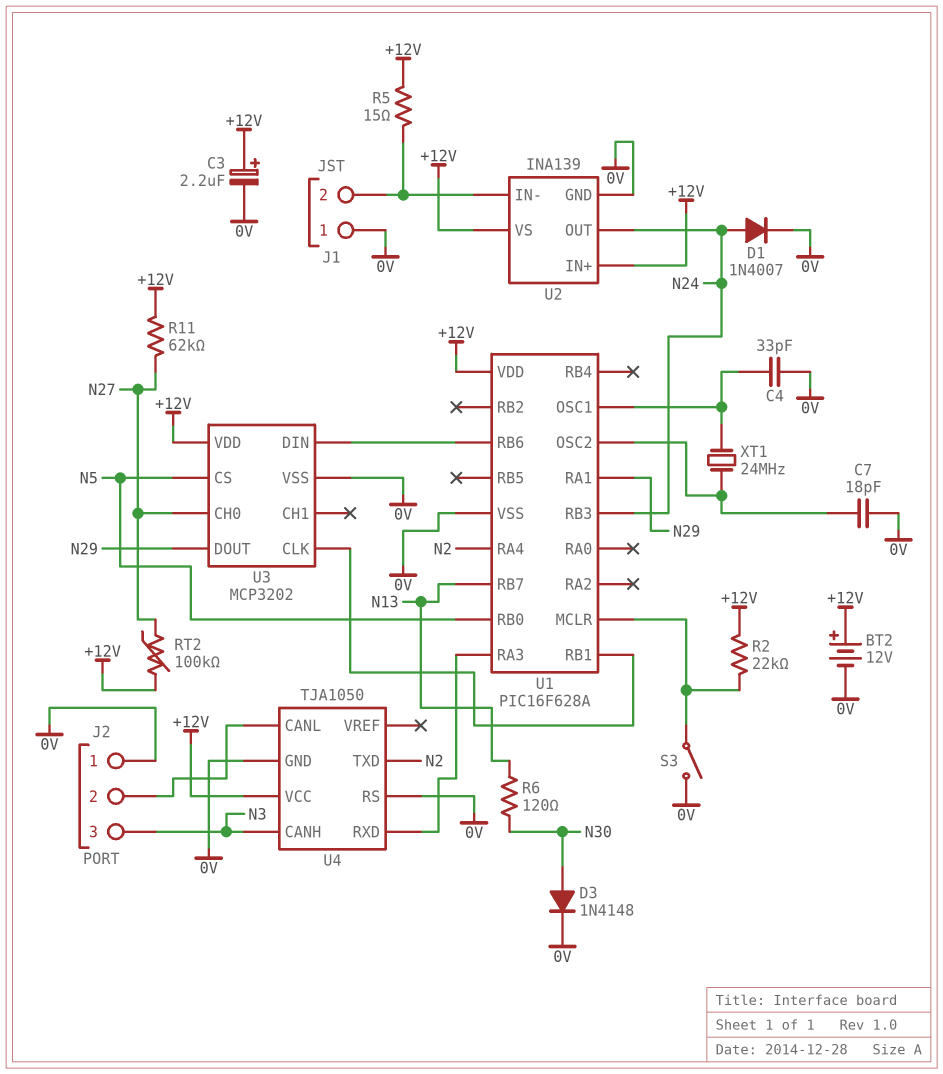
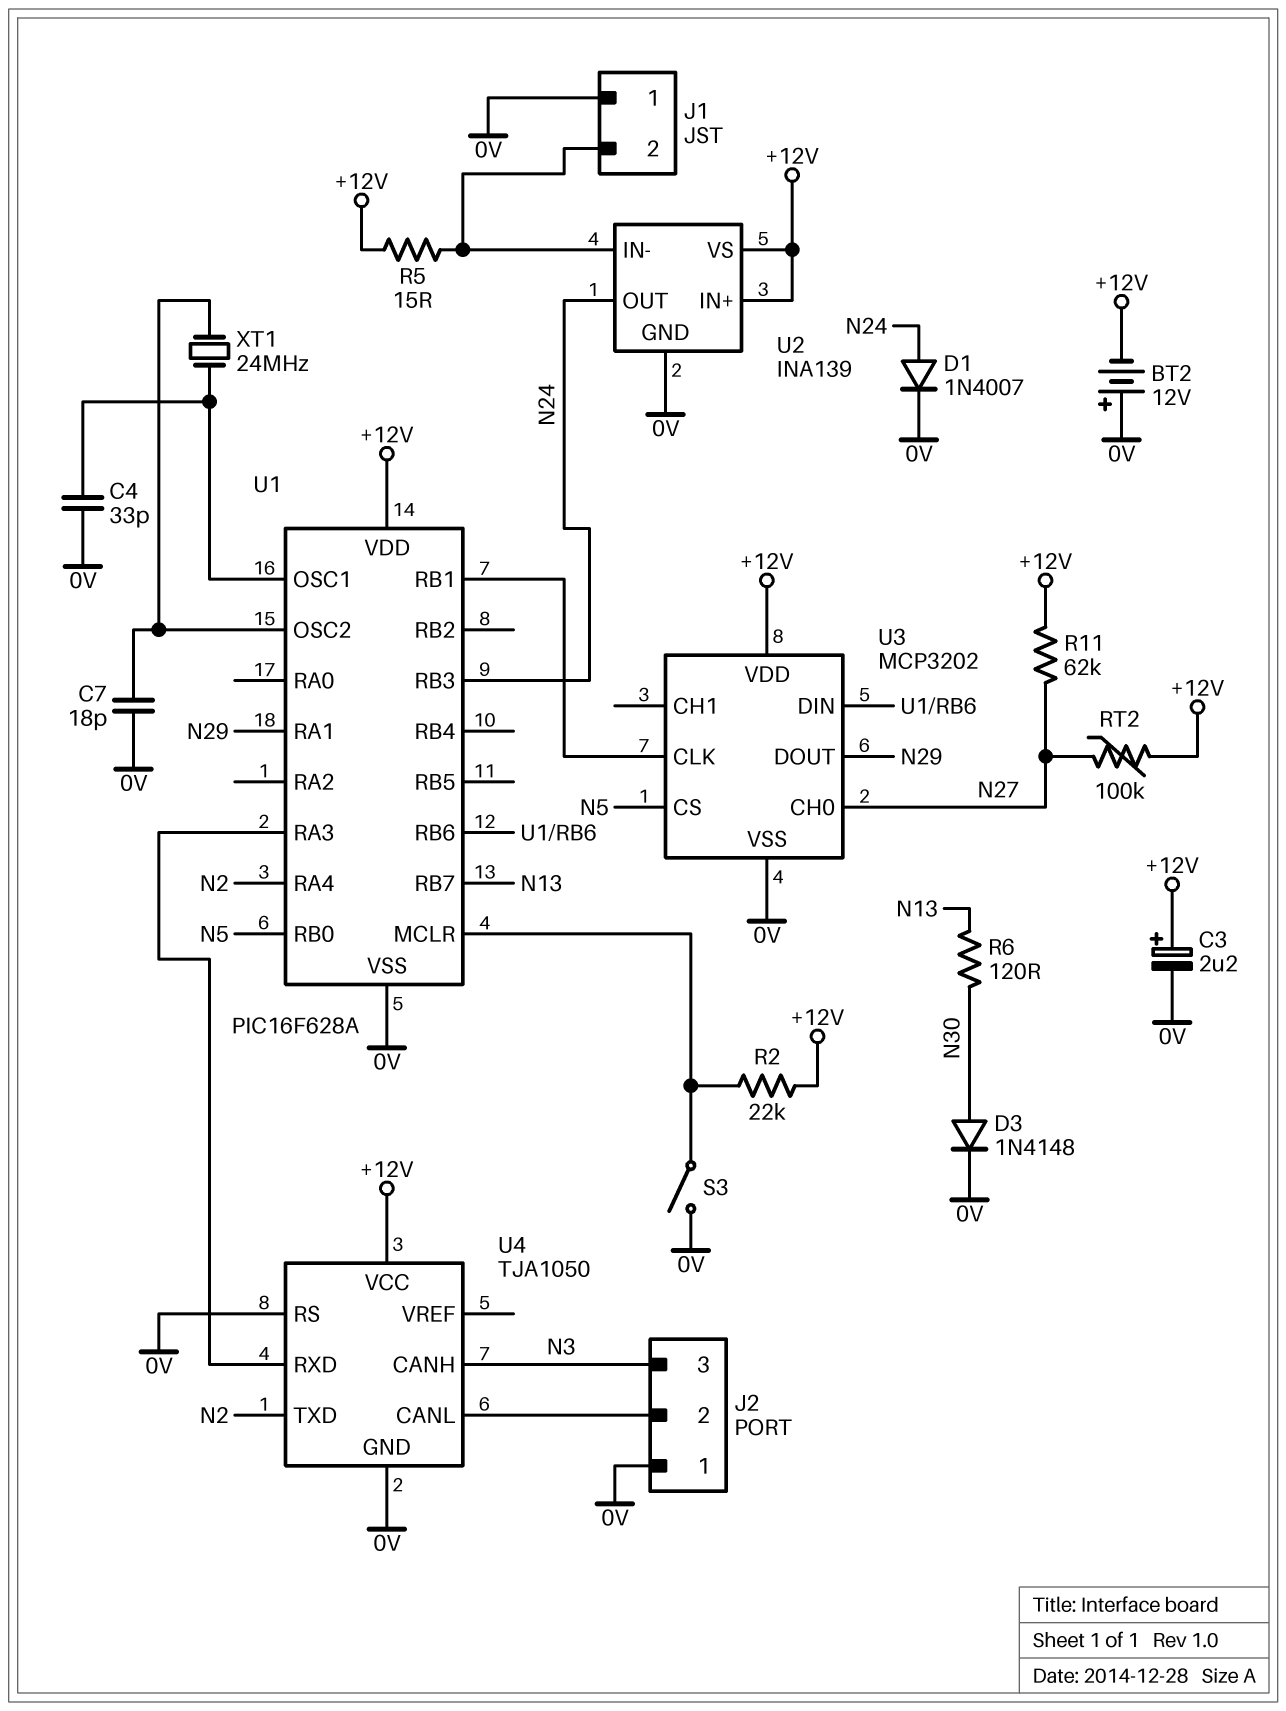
BT2: 12V (plus +12V, minus 0V) -> 12V (plus 0V, minus +12V)

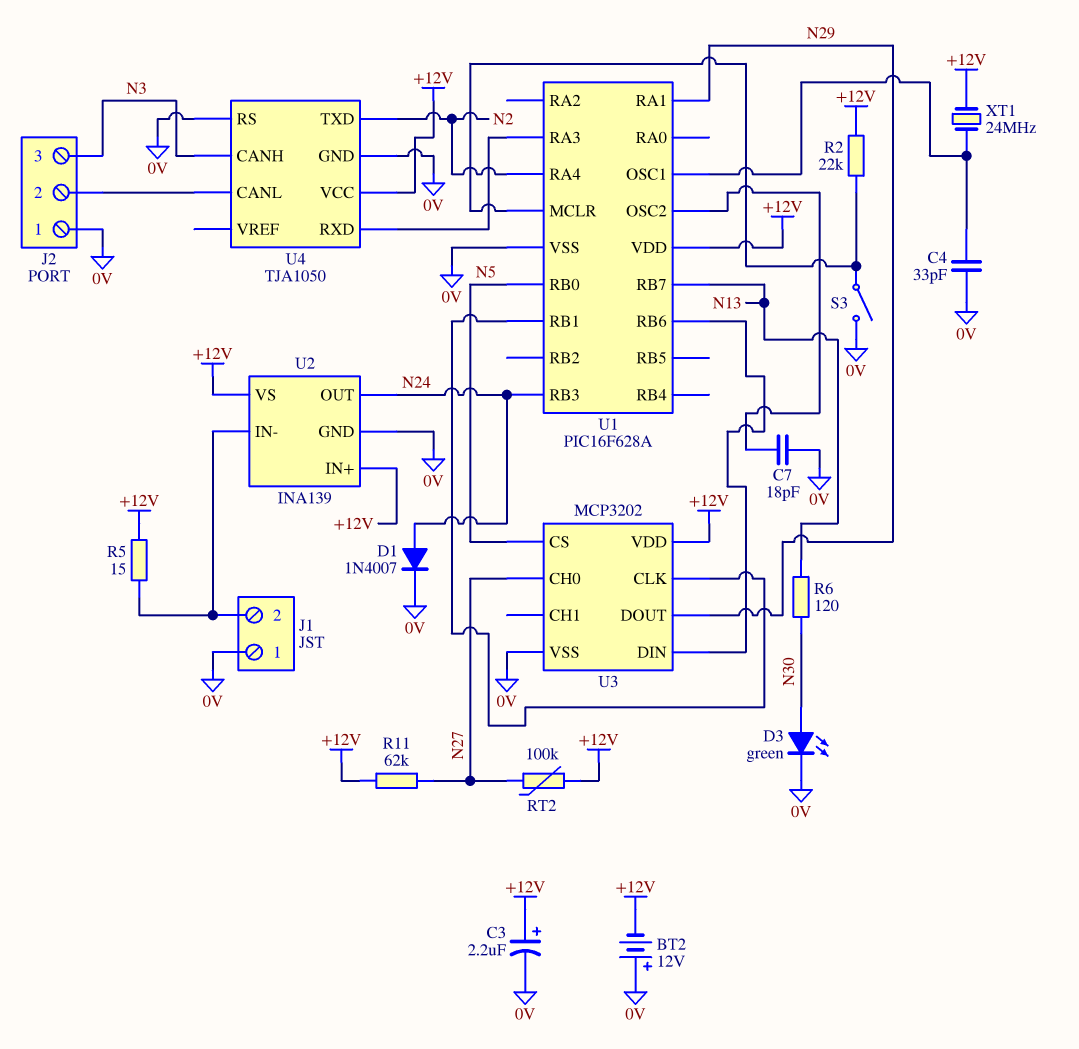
D3: diode 1N4148 (A N30, K 0V) -> LED green (A N30, K 0V)
XT1: 24MHz (U1/OSC1, U1/OSC2) -> 24MHz (+12V, U1/OSC1)

